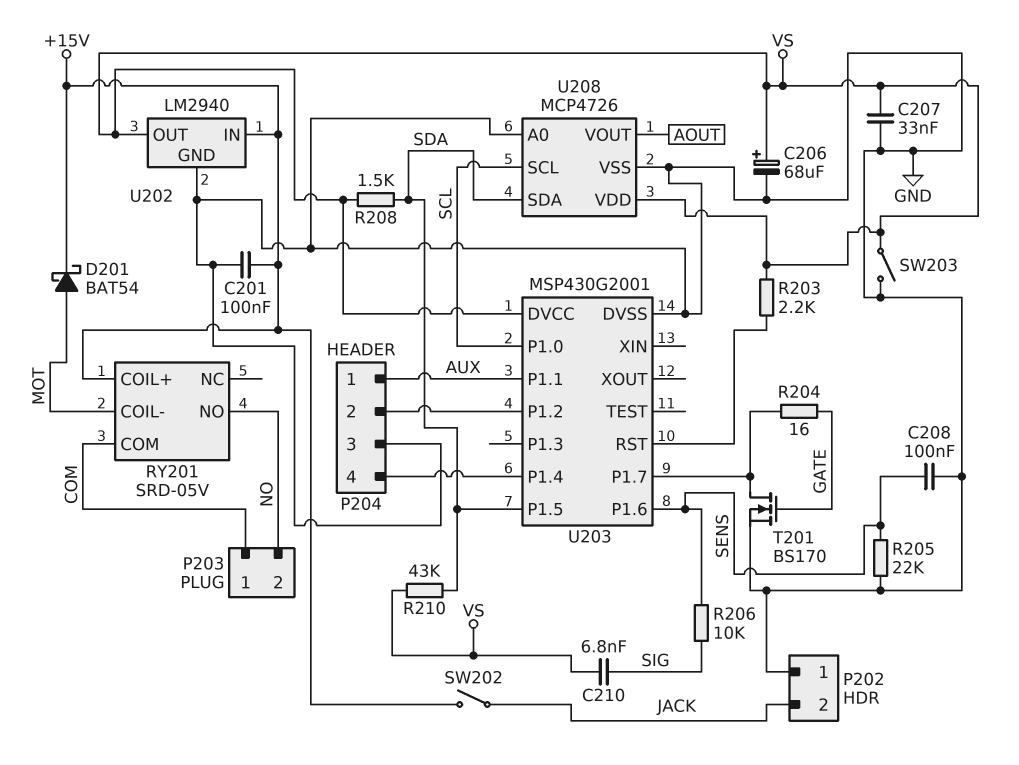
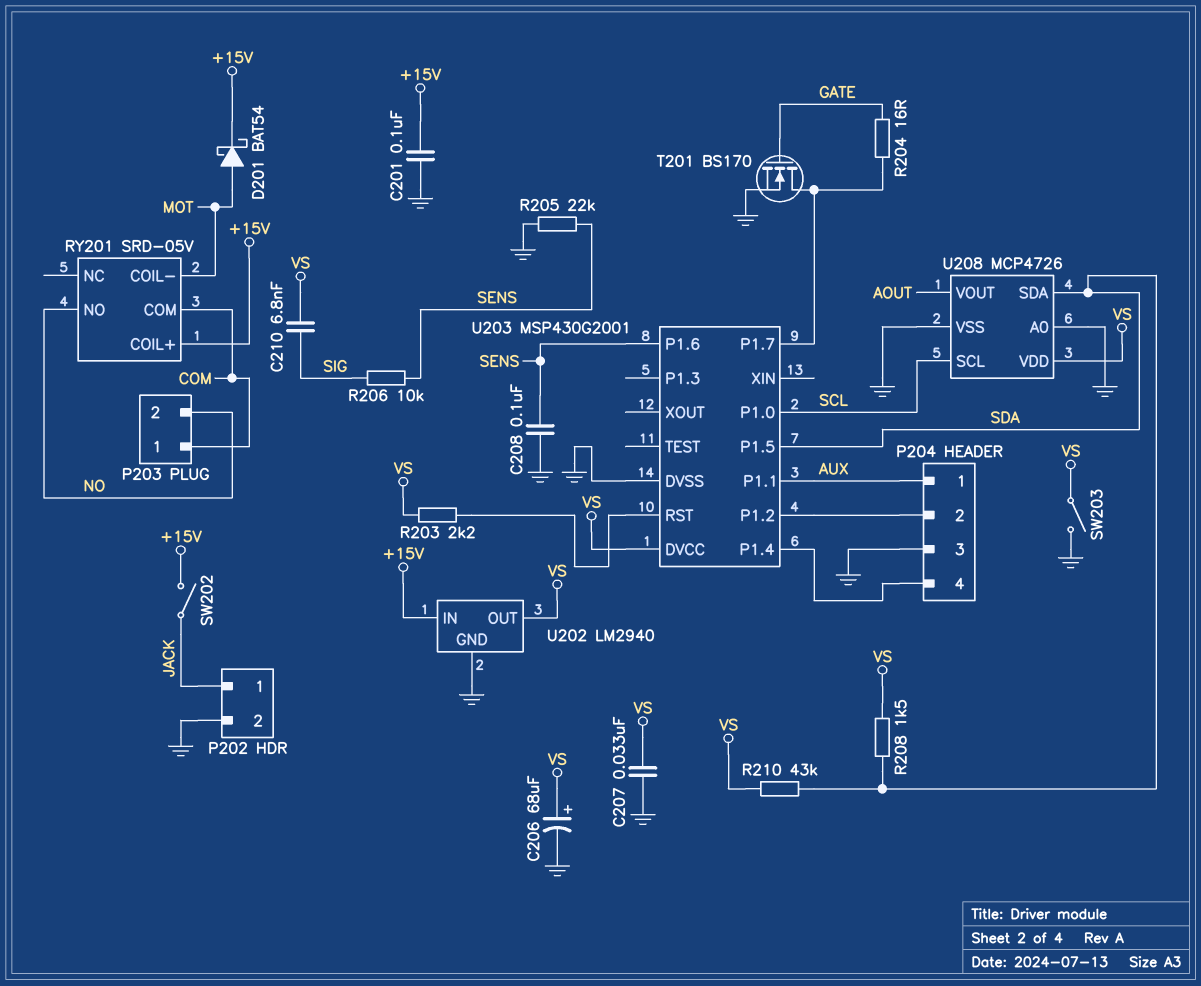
P202 pin 1: GND -> JACK
P202 pin 2: JACK -> GND

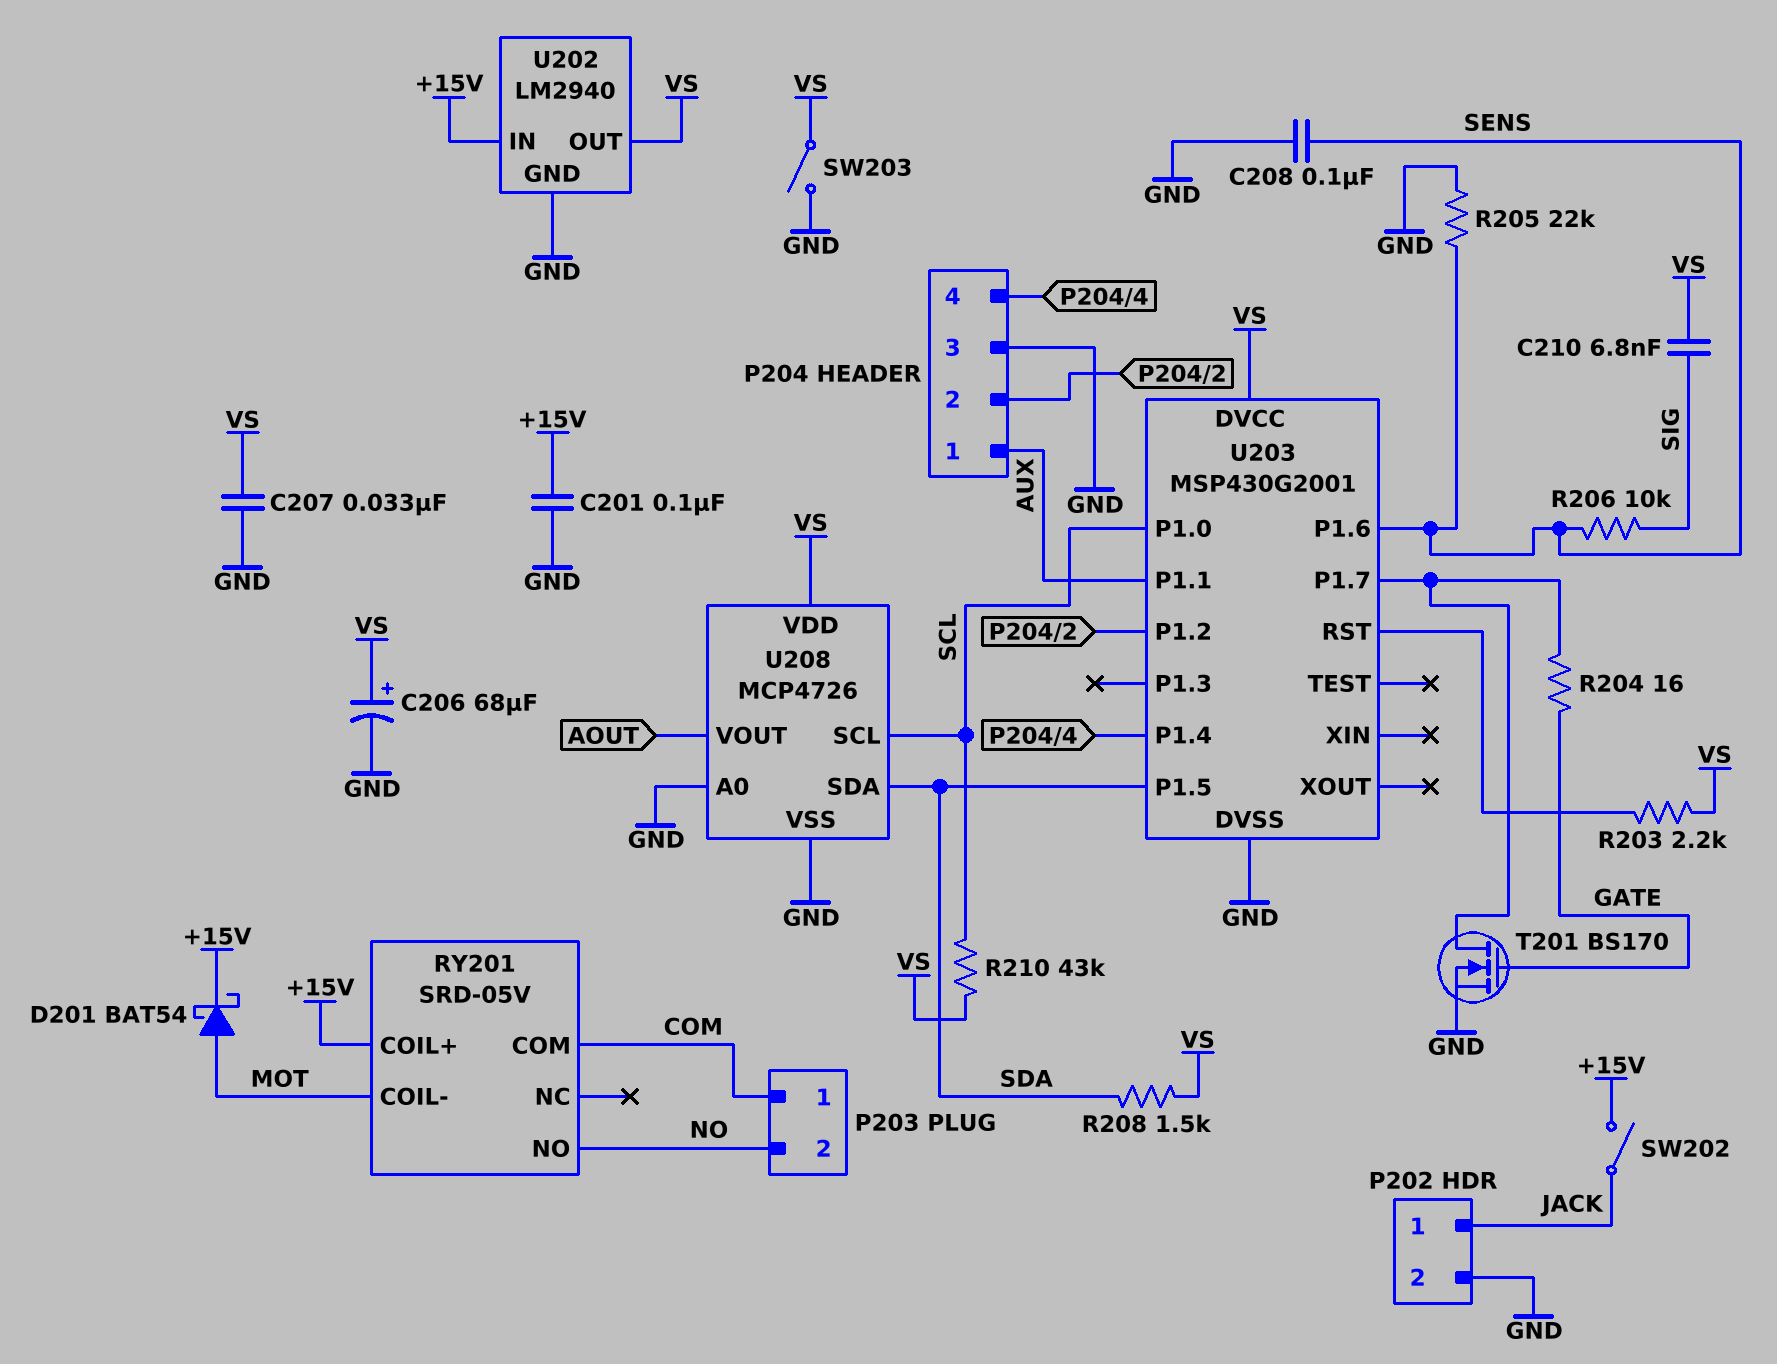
R210: 43k (SDA, VS) -> 43k (SCL, VS)

